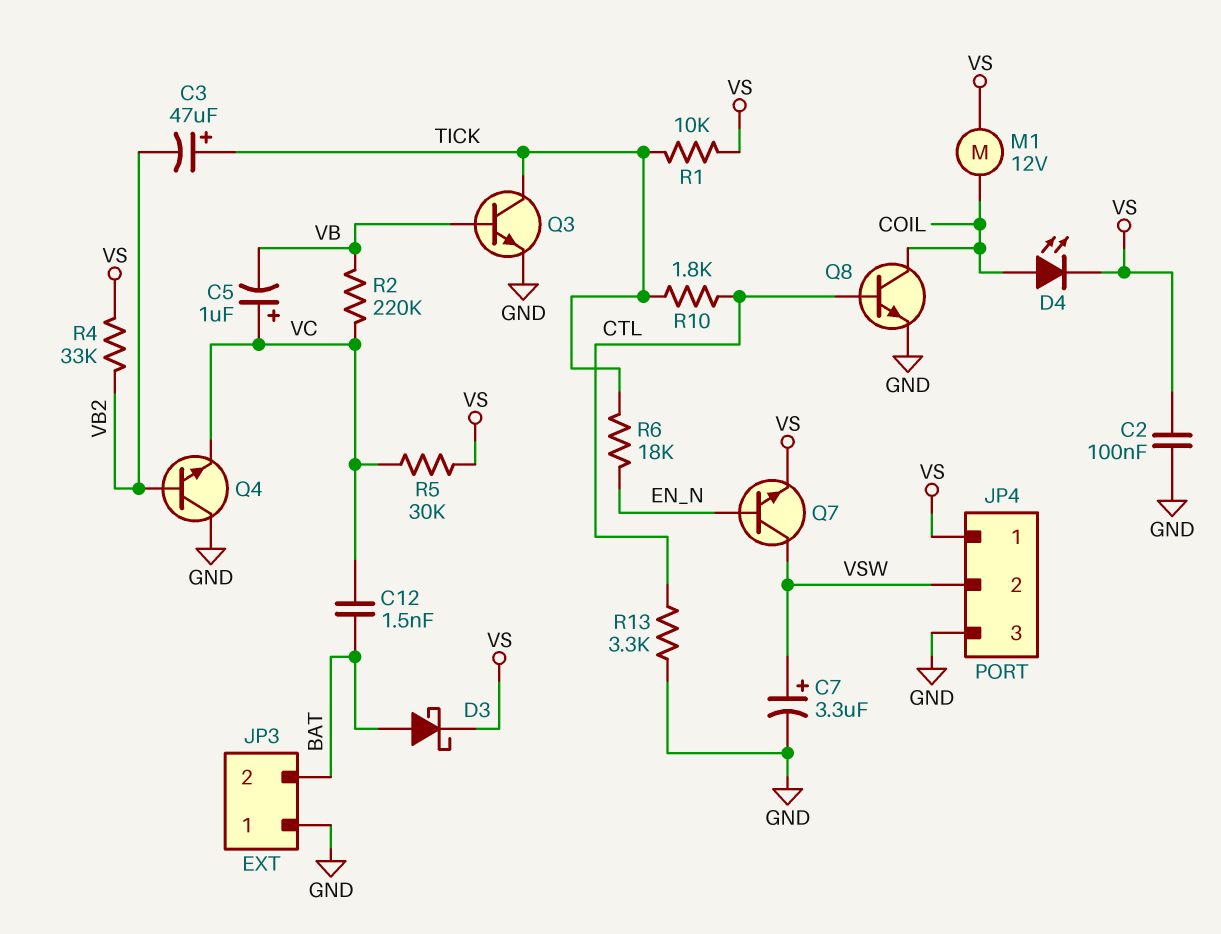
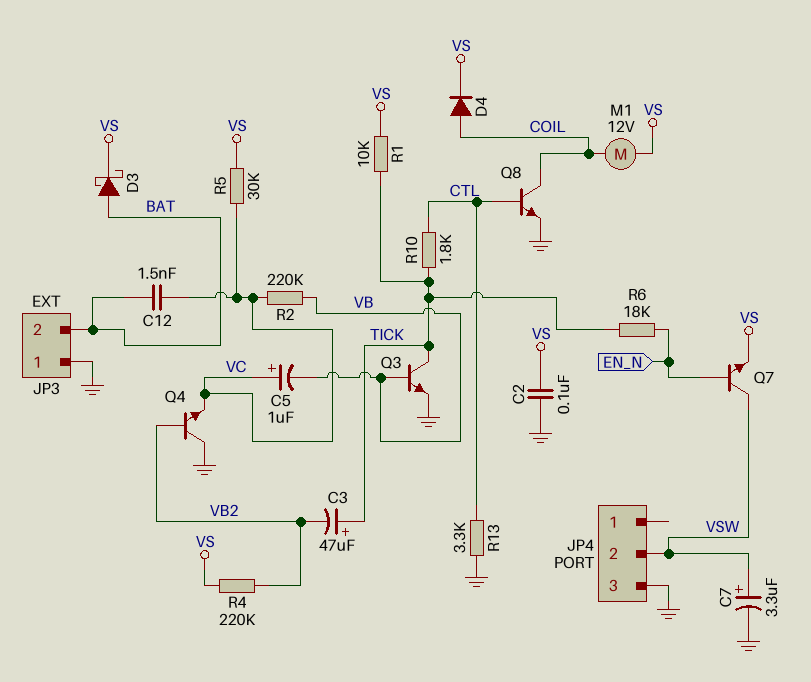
D4: LED (A COIL, K VS) -> diode (A COIL, K VS)
JP4 pin 1: VS -> none
R4: 33k (VB2, VS) -> 220k (VB2, VS)

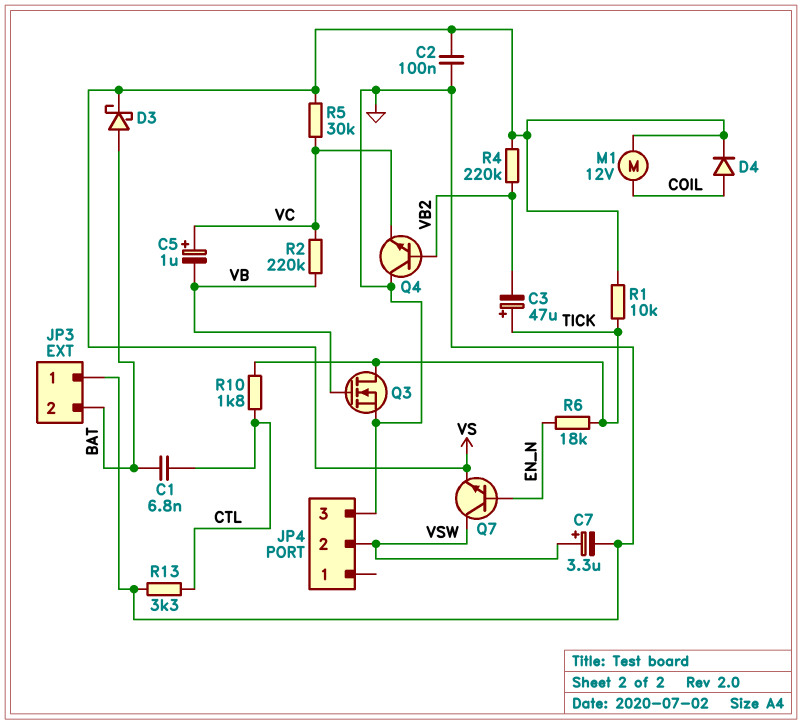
C1: none -> 6.8nF (BAT, CTL)
C12: 1.5nF (BAT, VC) -> none
Q3: NPN (B VB, C TICK, E GND) -> NMOS (G VB, D TICK, S GND)
Q8: NPN (B CTL, C COIL, E GND) -> none

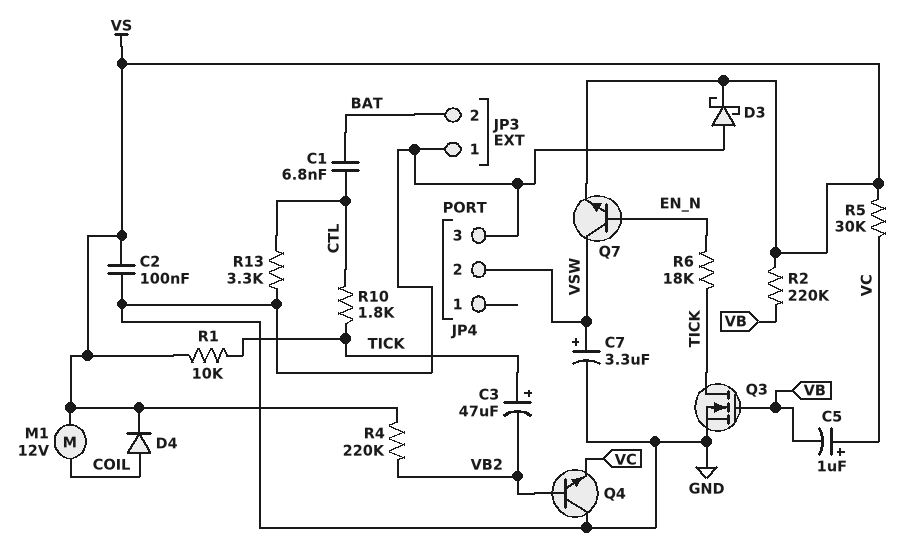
D3: schottky (A BAT, K VS) -> schottky (A GND, K VS)
R2: 220k (VB, VC) -> 220k (VB, VS)

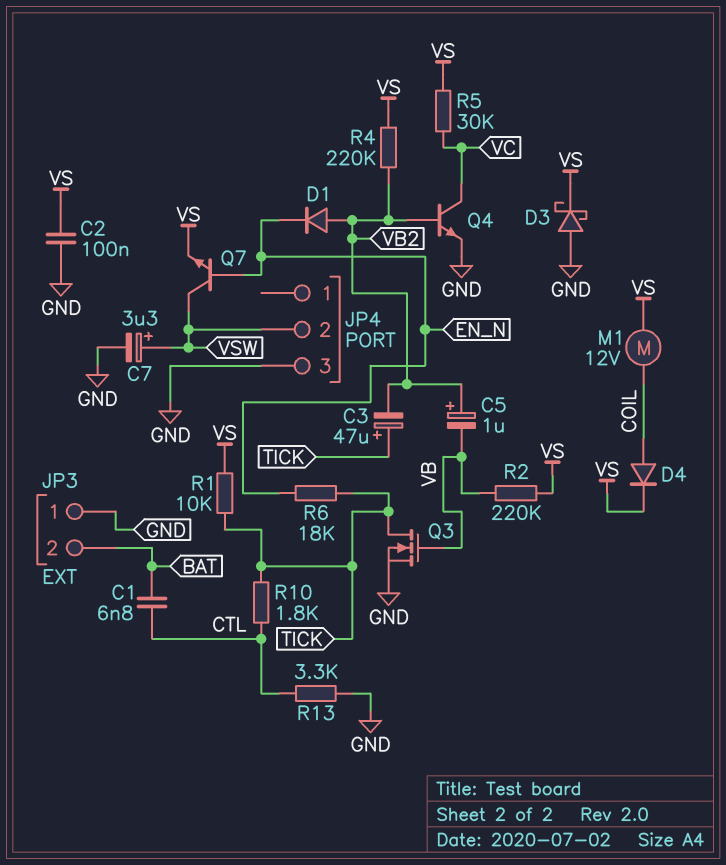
C5: 1uF (plus VC, minus VB) -> 1uF (plus VB2, minus VB)
D1: none -> diode (A VB2, K EN_N)
Q4: NPN (B VB2, C GND, E VC) -> NPN (B VB2, C VC, E GND)

